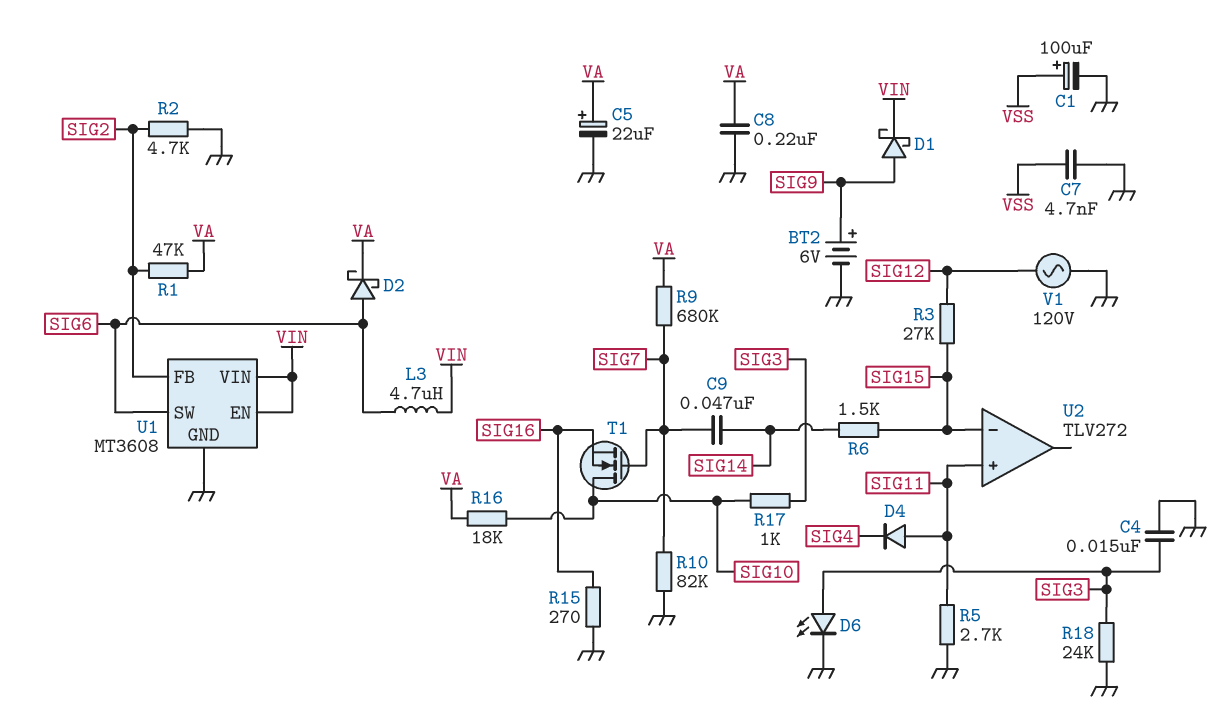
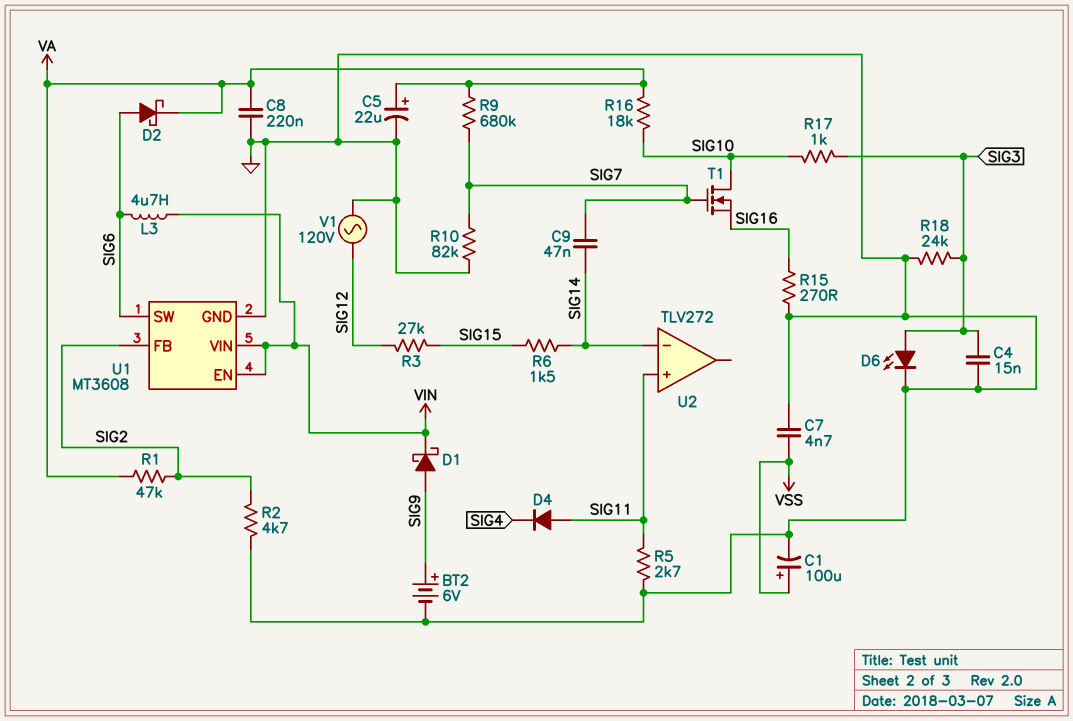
U2 pin in-: SIG15 -> SIG14

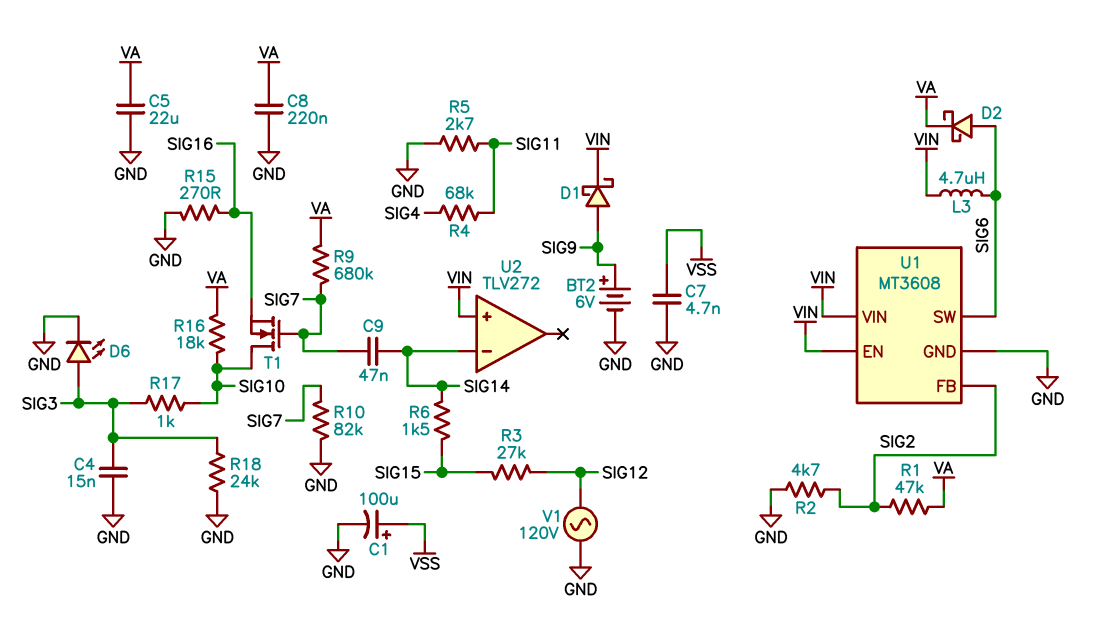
C5: 22uF (plus VA, minus GND) -> 22uF (GND, VA)
D4: diode (A SIG11, K SIG4) -> none
R4: none -> 68k (SIG4, SIG11)
U2 pin in+: SIG11 -> VIN

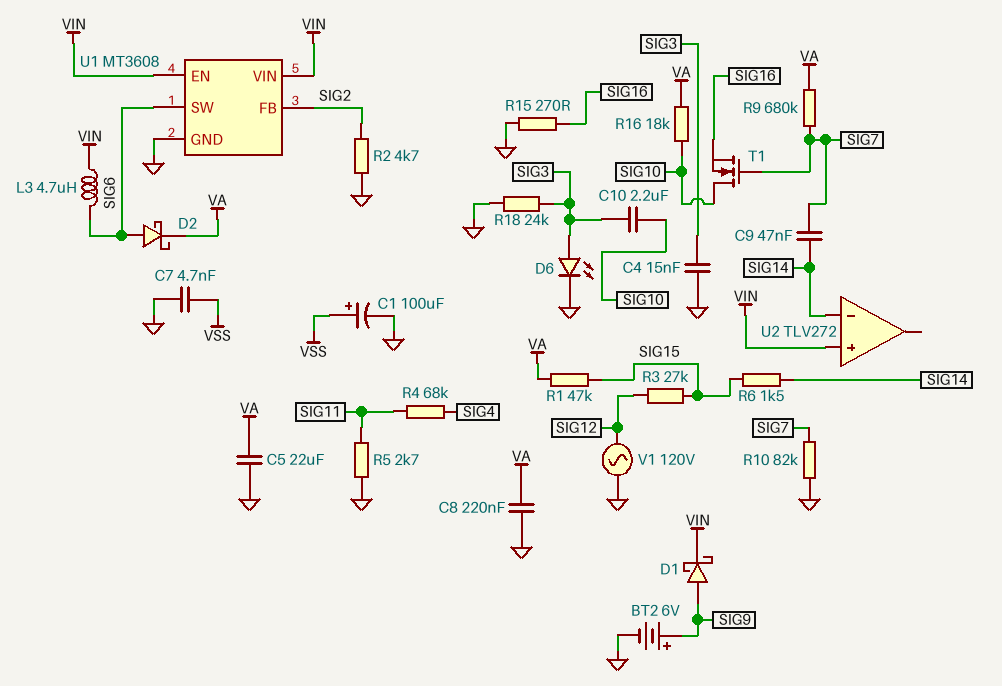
C10: none -> 2.2uF (SIG3, SIG10)
R1: 47k (SIG2, VA) -> 47k (SIG15, VA)
R17: 1k (SIG3, SIG10) -> none

